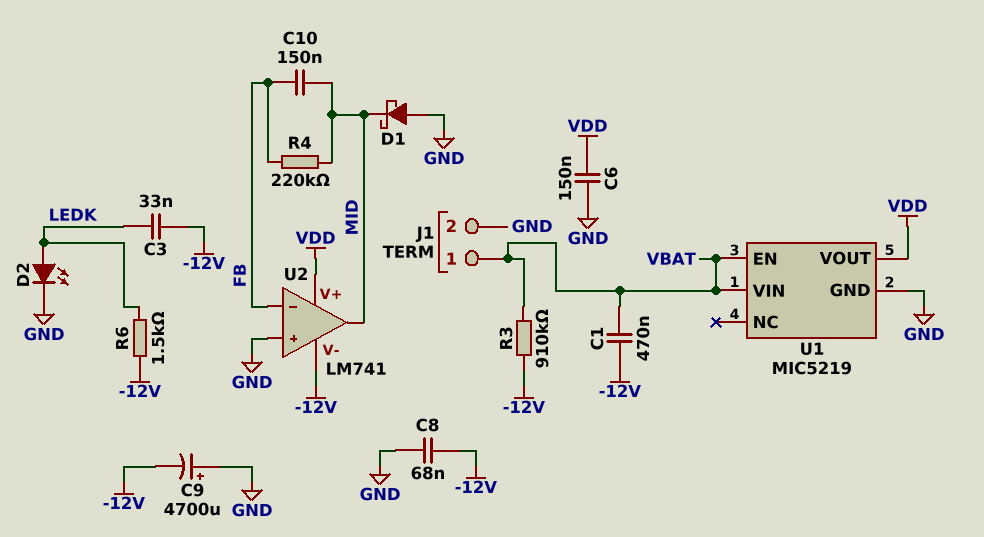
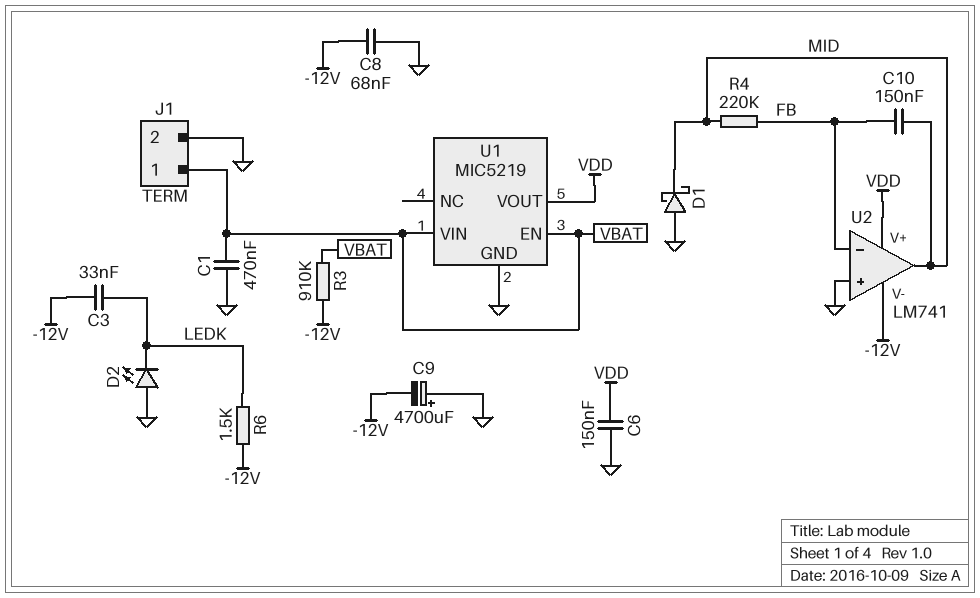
C1: 470nF (-12V, VBAT) -> 470nF (GND, VBAT)
D2: LED (A LEDK, K GND) -> LED (A GND, K LEDK)

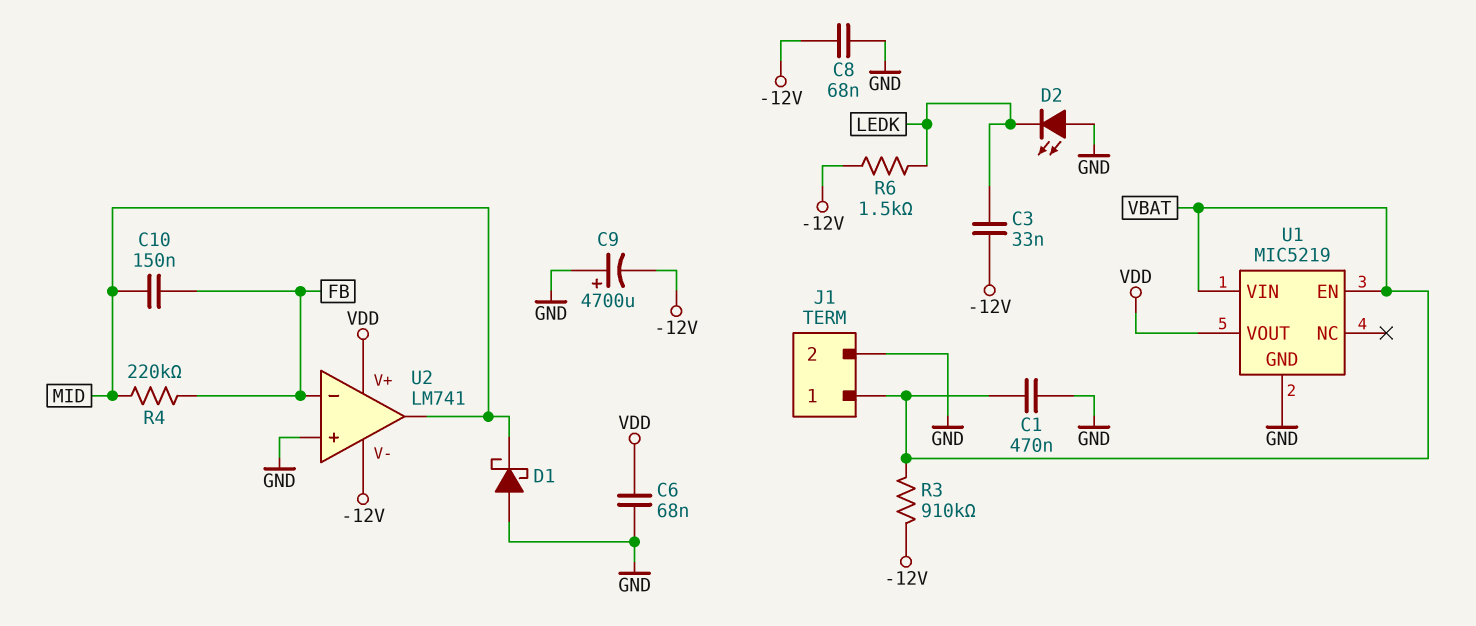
C6: 150nF (GND, VDD) -> 68nF (GND, VDD)

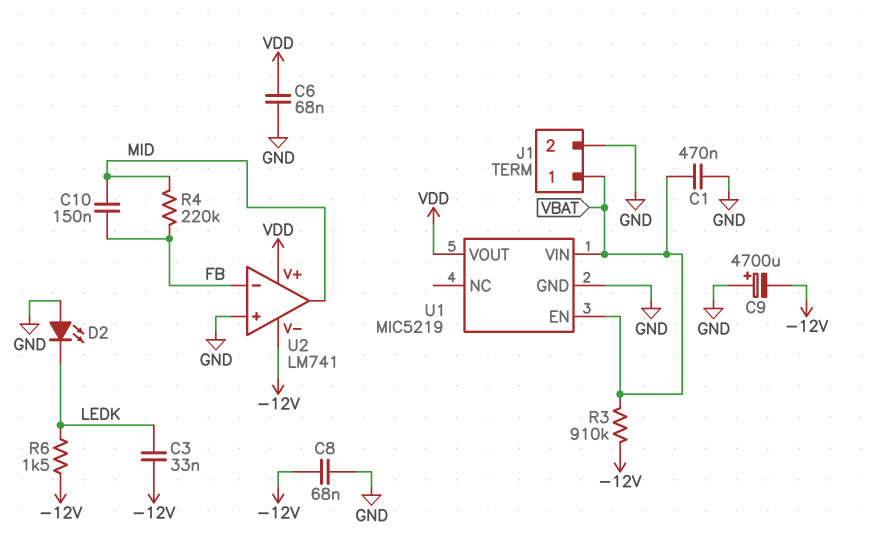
D1: schottky (A GND, K MID) -> none

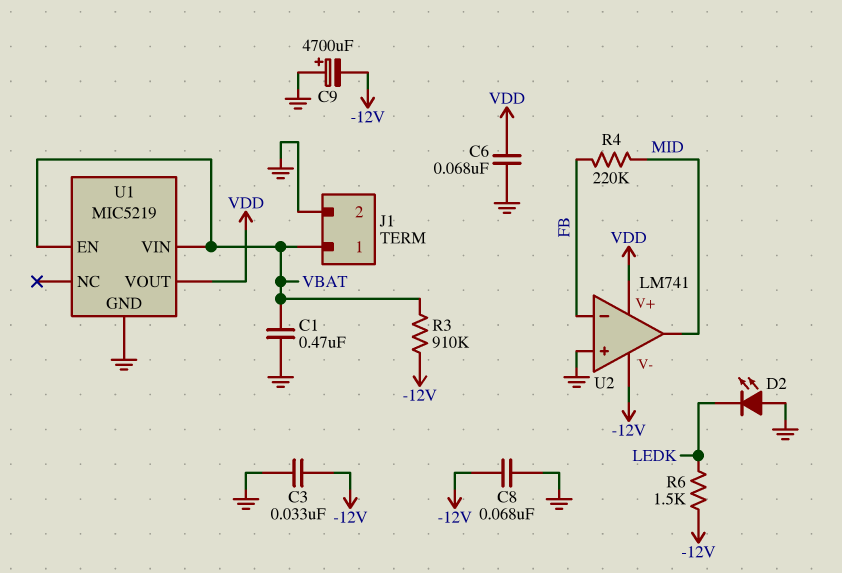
C3: 33nF (-12V, LEDK) -> 33nF (-12V, GND)
C10: 150nF (FB, MID) -> none

